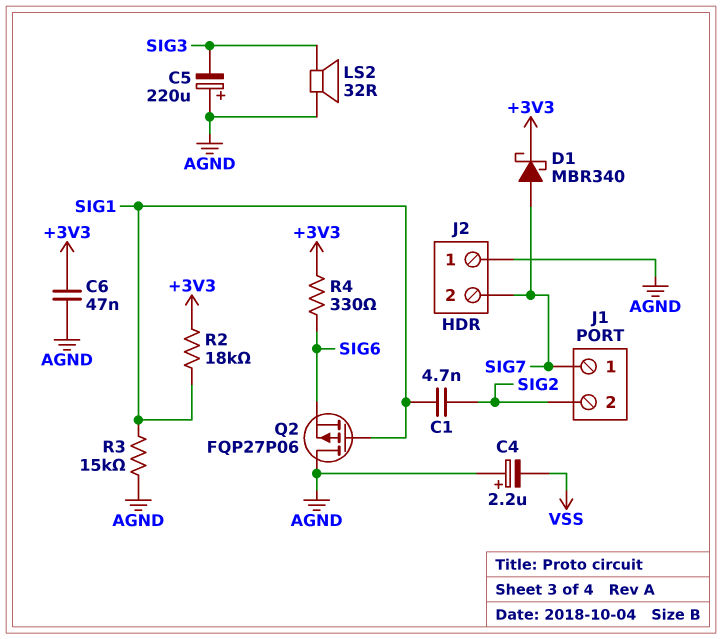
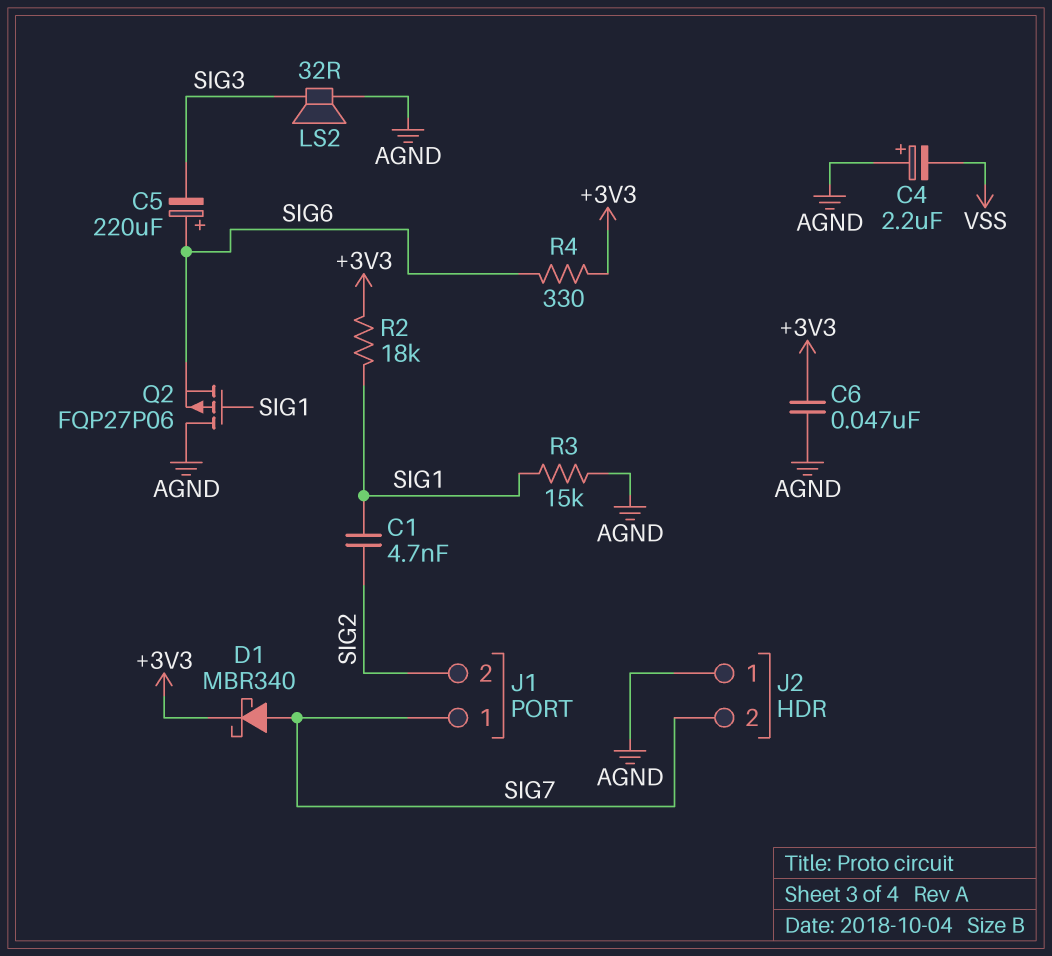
C5: 220uF (plus AGND, minus SIG3) -> 220uF (plus SIG6, minus SIG3)

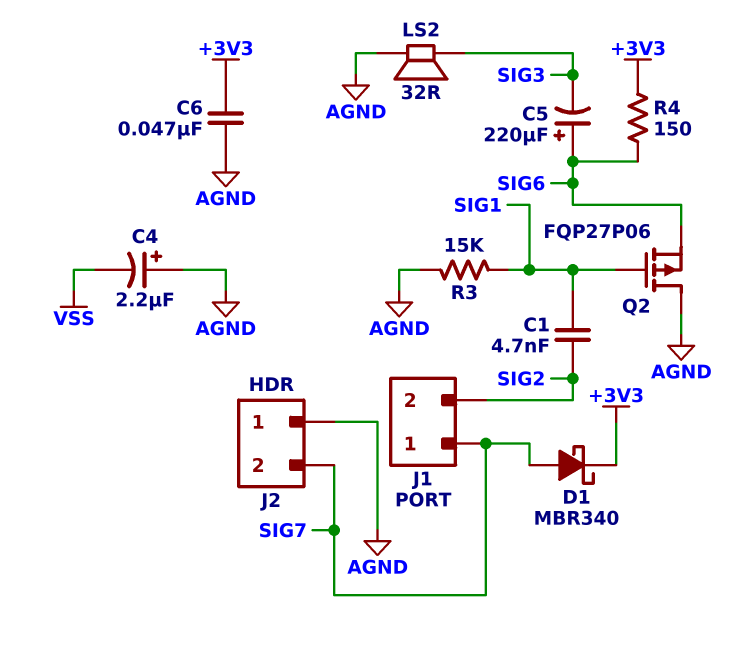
R2: 18k (+3V3, SIG1) -> none
R4: 330 (+3V3, SIG6) -> 150 (+3V3, SIG6)

